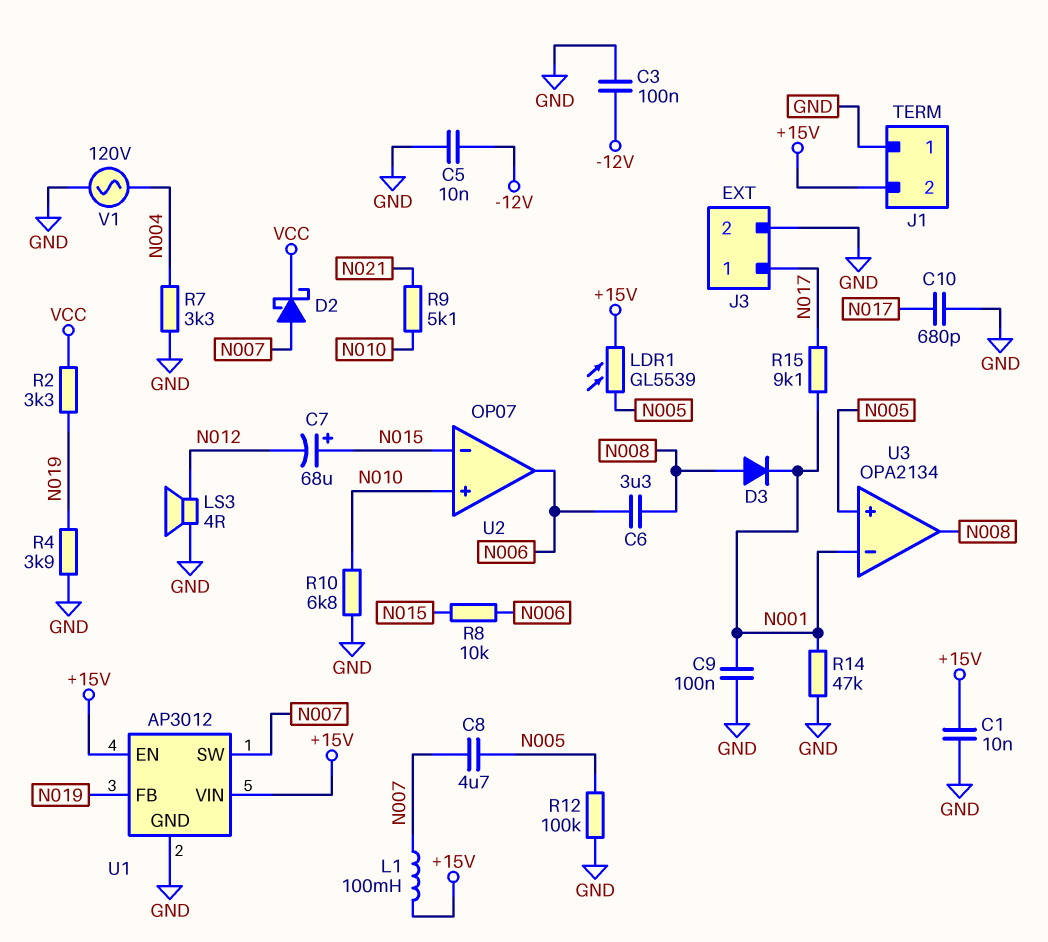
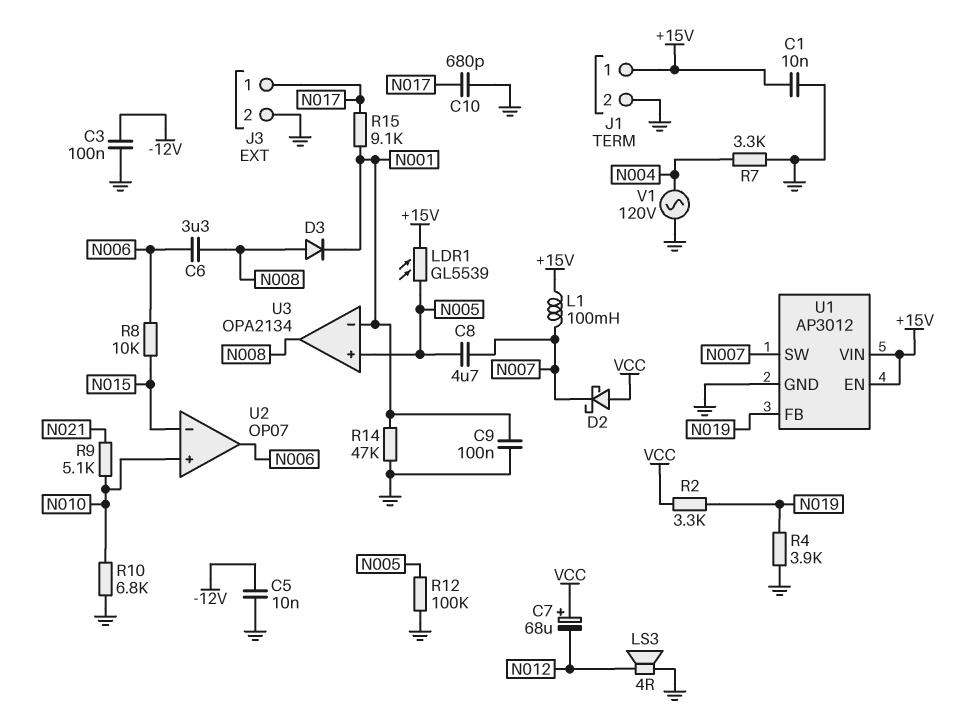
C7: 68uF (plus N015, minus N012) -> 68uF (plus VCC, minus N012)
D2: schottky (A N007, K VCC) -> schottky (A VCC, K N007)
J1 pin 1: GND -> +15V
J1 pin 2: +15V -> GND

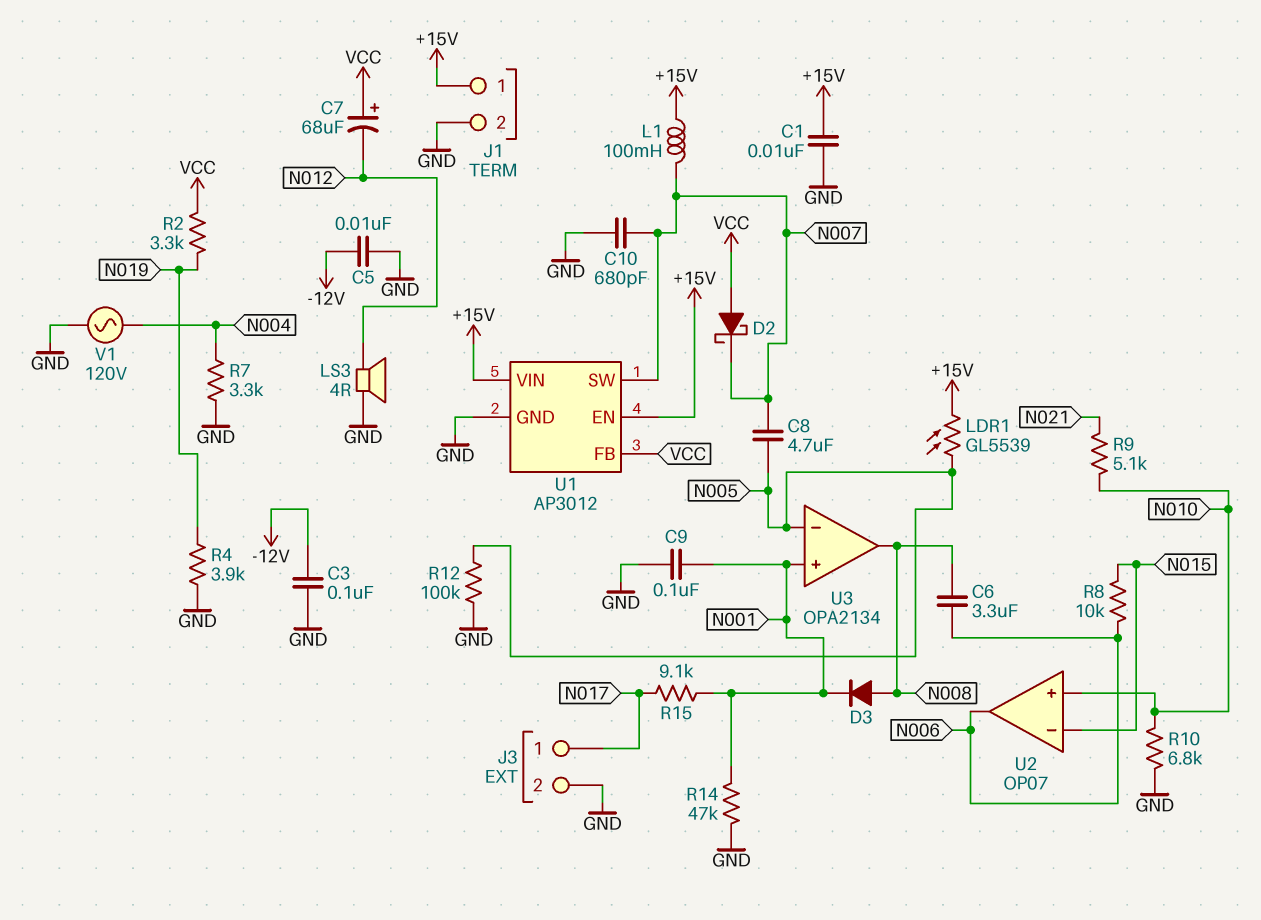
C10: 680pF (GND, N017) -> 680pF (GND, N007)
U1 pin FB: N019 -> VCC
U3 pin in+: N005 -> N001
U3 pin in-: N001 -> N005

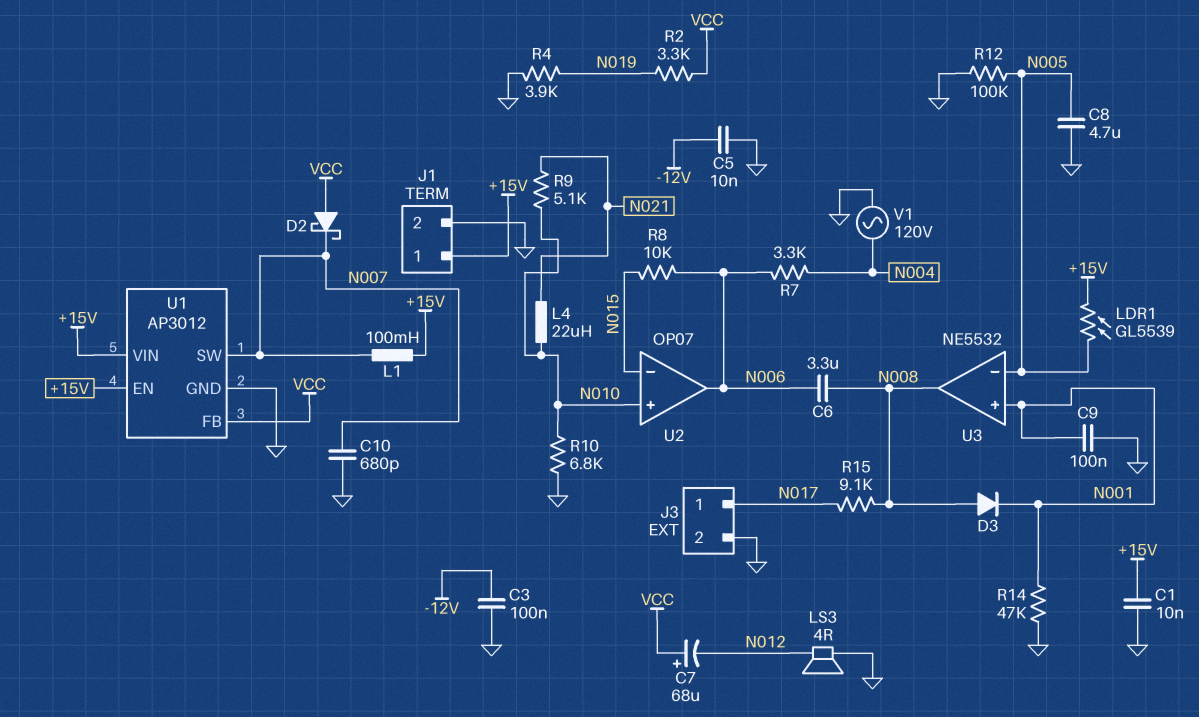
C8: 4.7uF (N005, N007) -> 4.7uF (GND, N005)
L4: none -> 22uH (N010, N021)
R7: 3.3k (GND, N004) -> 3.3k (N004, N006)
R15: 9.1k (N001, N017) -> 9.1k (N008, N017)
U3: OPA2134 -> NE5532

